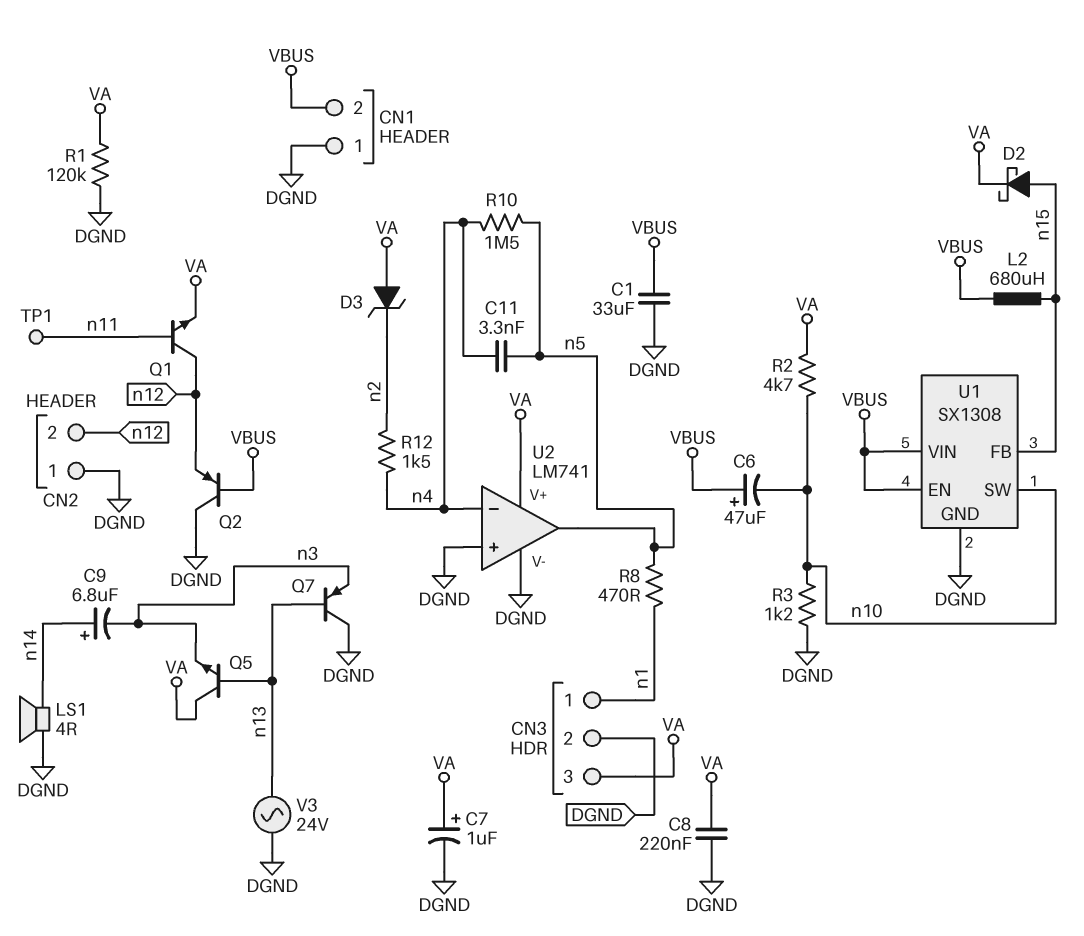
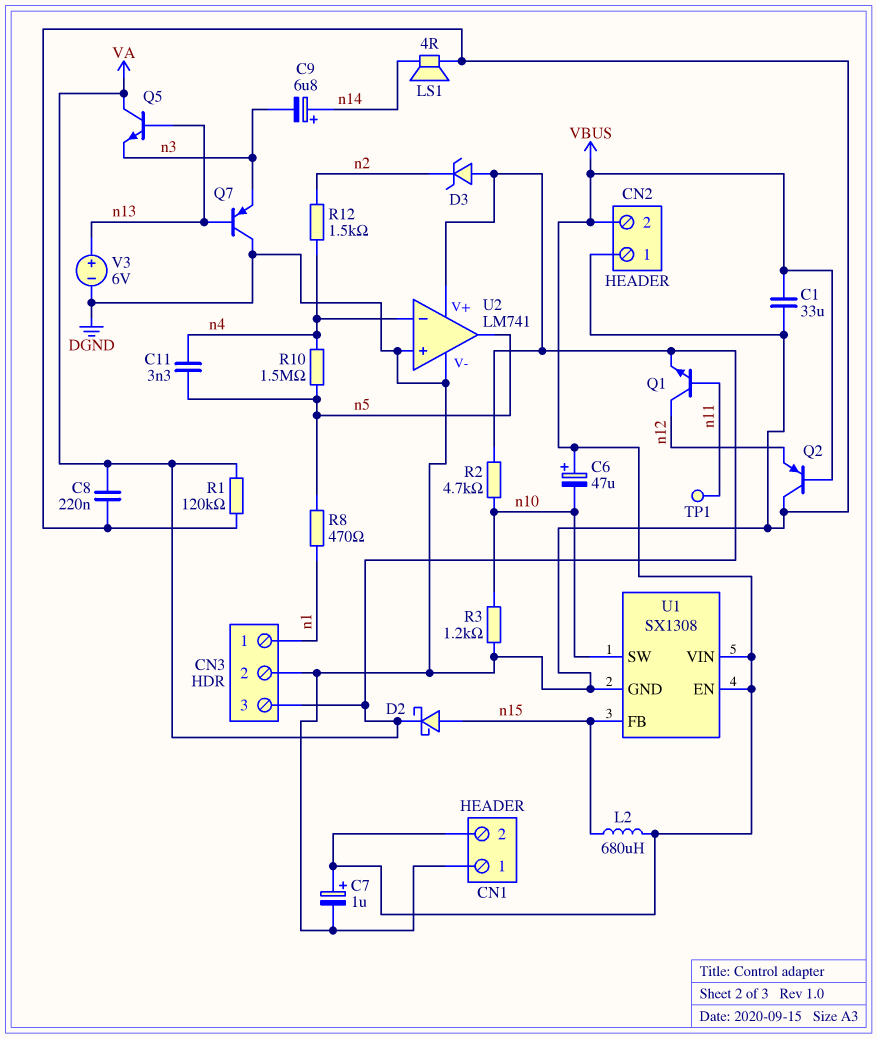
C7: 1uF (plus VA, minus DGND) -> 1uF (plus VBUS, minus DGND)
CN2 pin 2: n12 -> VBUS
V3: AC 24V (DGND, n13) -> 6V (plus n13, minus DGND)

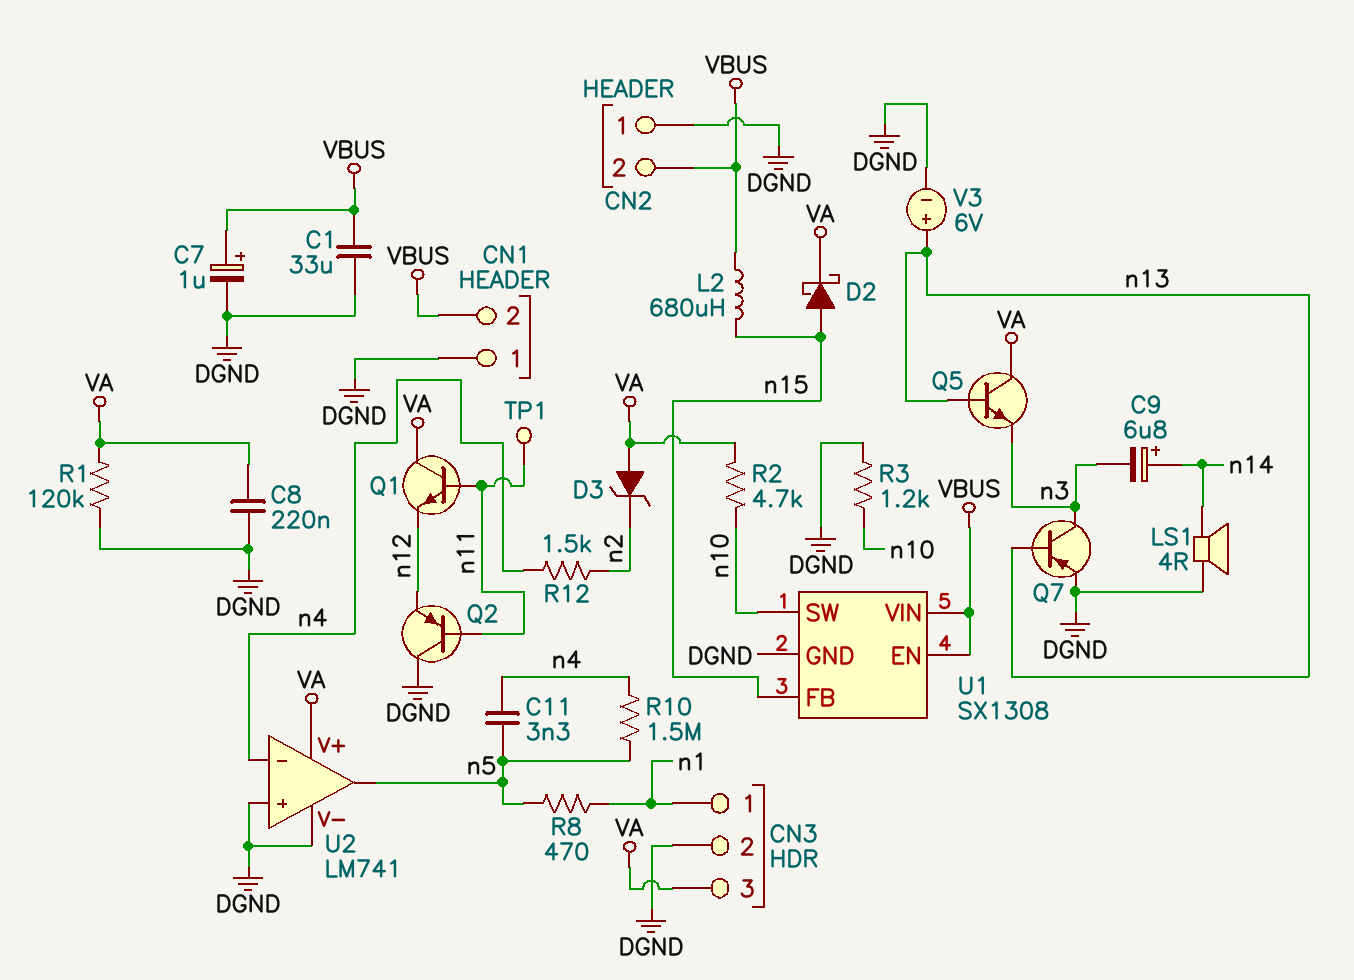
C6: 47uF (plus VBUS, minus n10) -> none
Q1: NPN (B n11, C n12, E VA) -> NPN (B n11, C VA, E n12)
Q2: PNP (B VBUS, C DGND, E n12) -> PNP (B n11, C DGND, E n12)
Q7: PNP (B n13, C DGND, E n3) -> PNP (B n13, C n3, E DGND)

